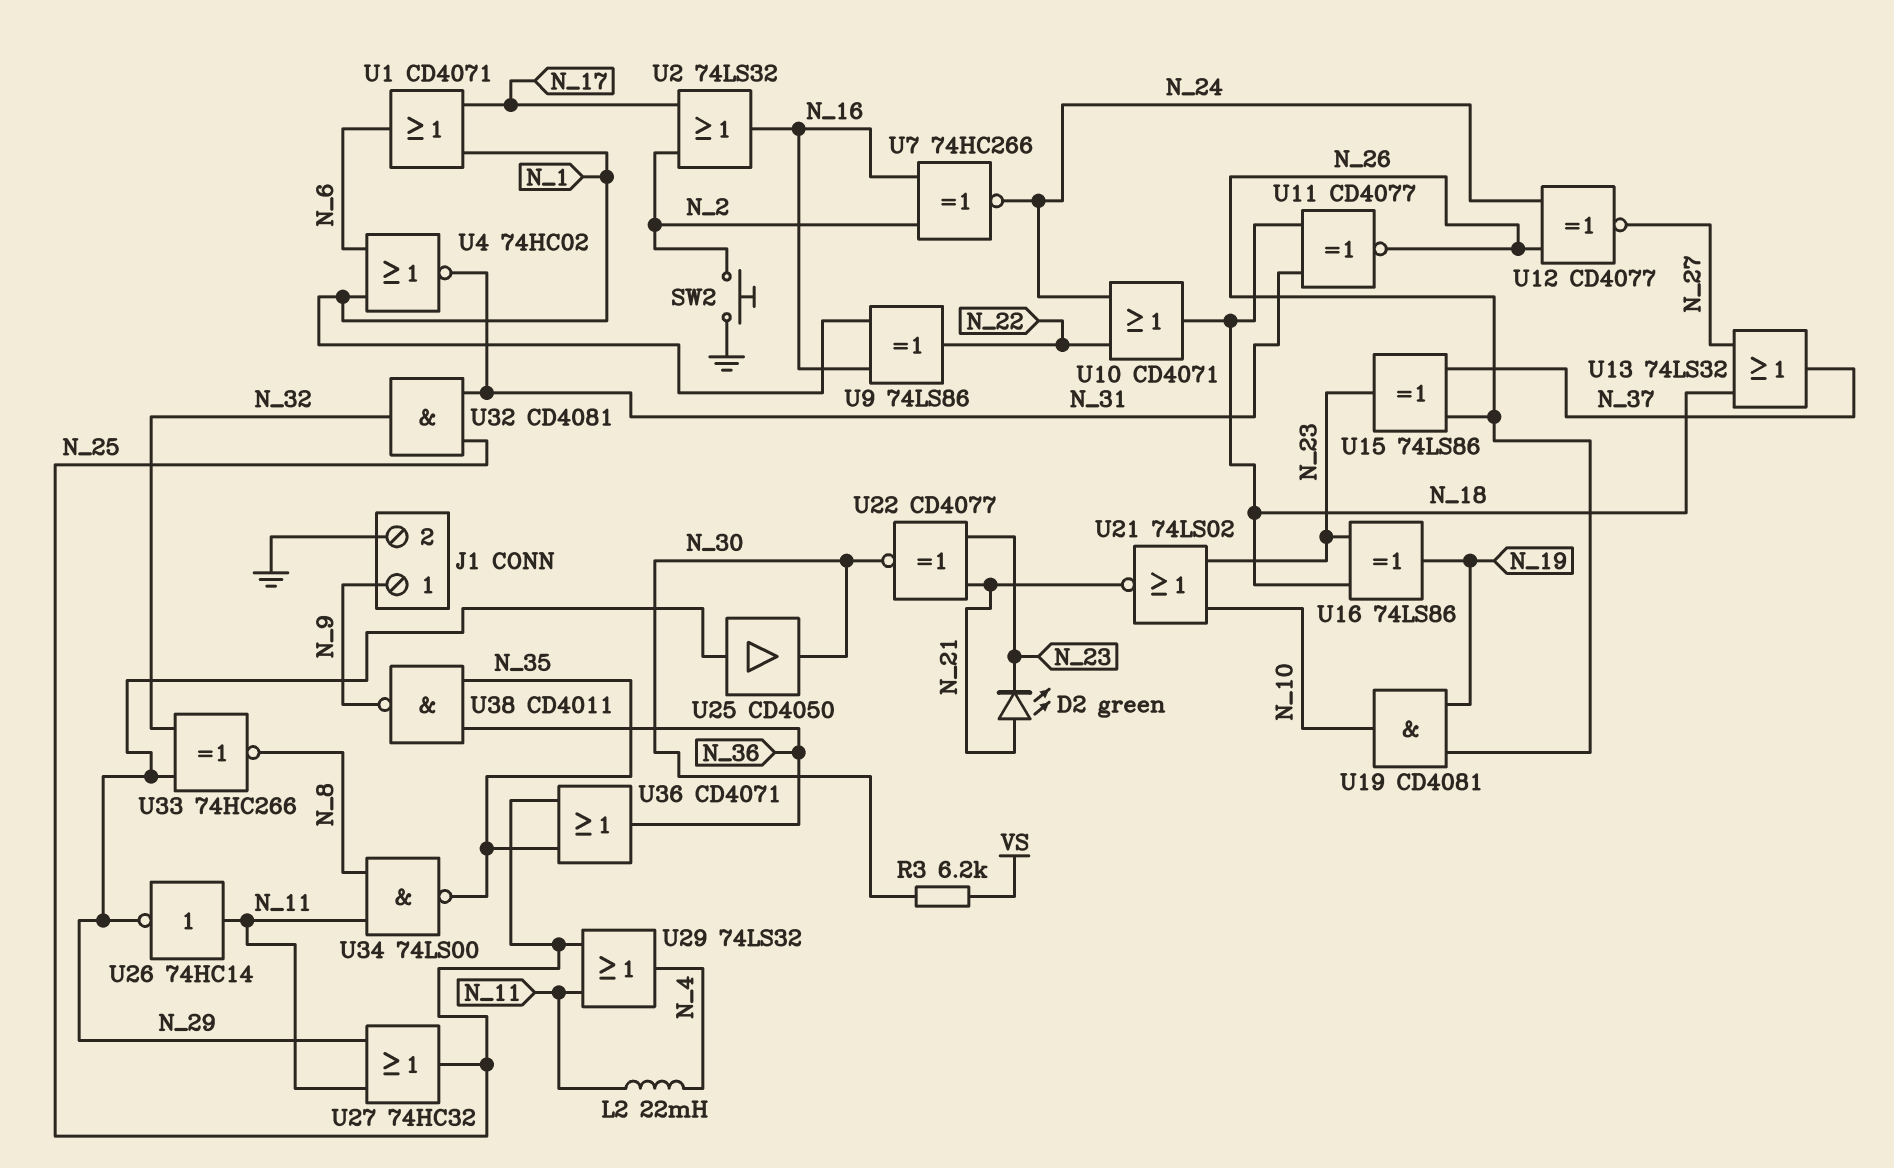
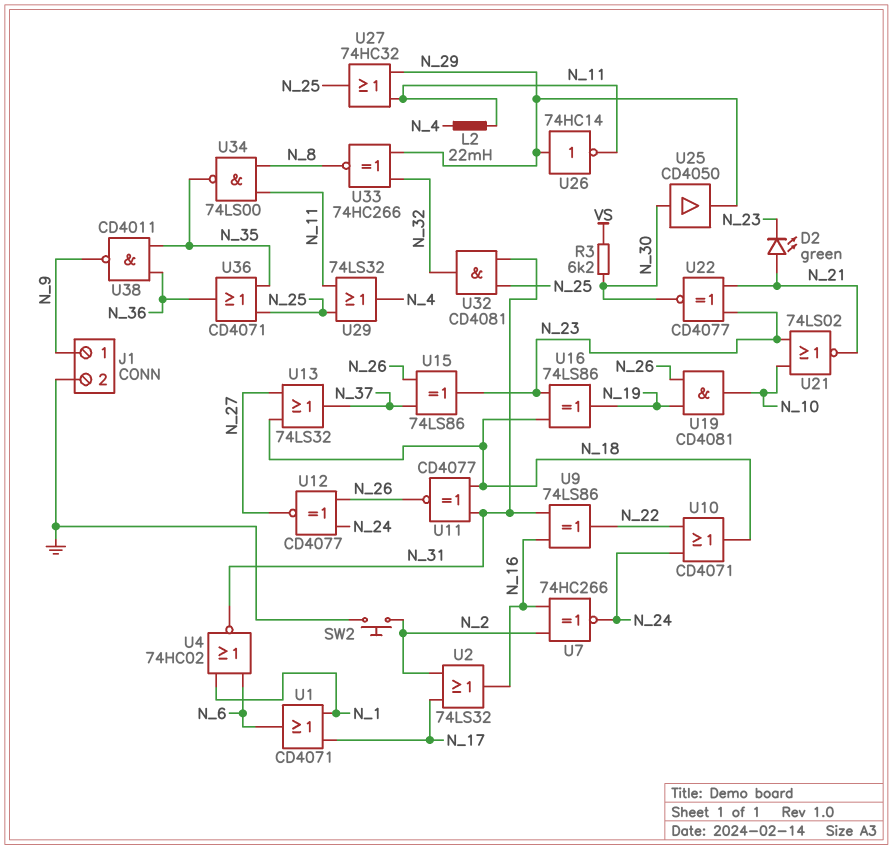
U9: XOR 74LS86 (in N_1, in N_16, out N_22) -> XOR 74LS86 (in N_16, in N_31, out N_22)
U25: buffer CD4050 (in N_29, out N_30) -> buffer CD4050 (in N_30, out N_29)
U26: NOT 74HC14 (in N_11, out N_29) -> NOT 74HC14 (in N_29, out N_11)

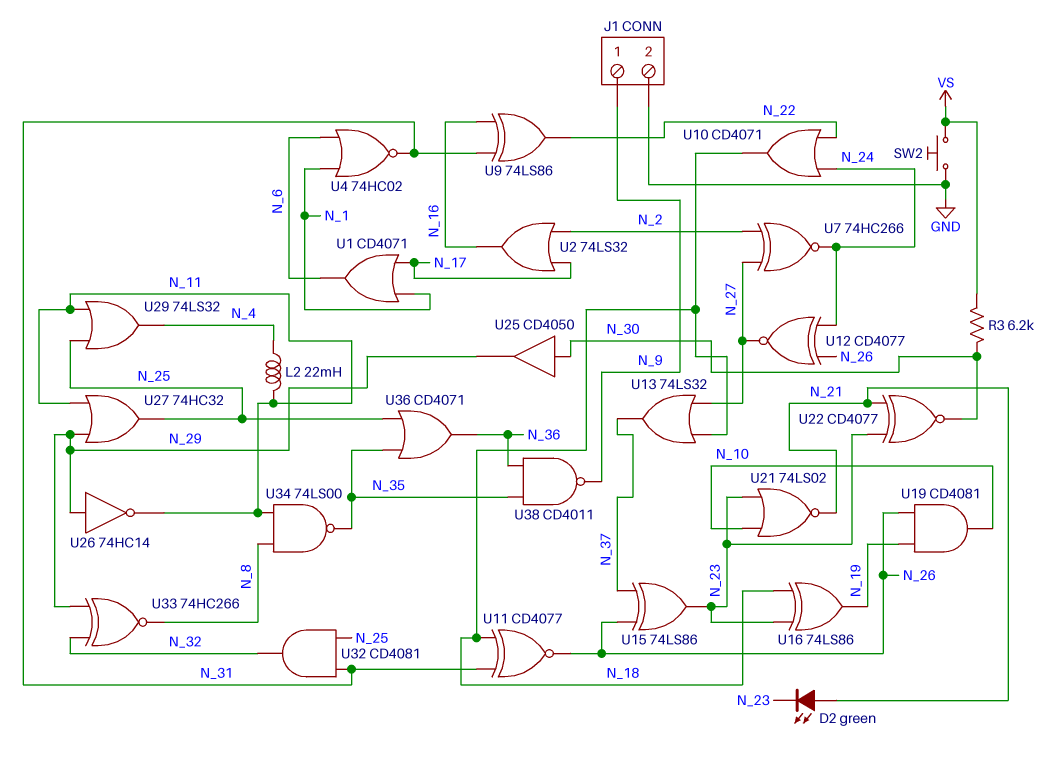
SW2: button (GND, N_2) -> button (GND, VS)
U7: XNOR 74HC266 (in N_2, in N_16, out N_24) -> XNOR 74HC266 (in N_2, in N_27, out N_24)

